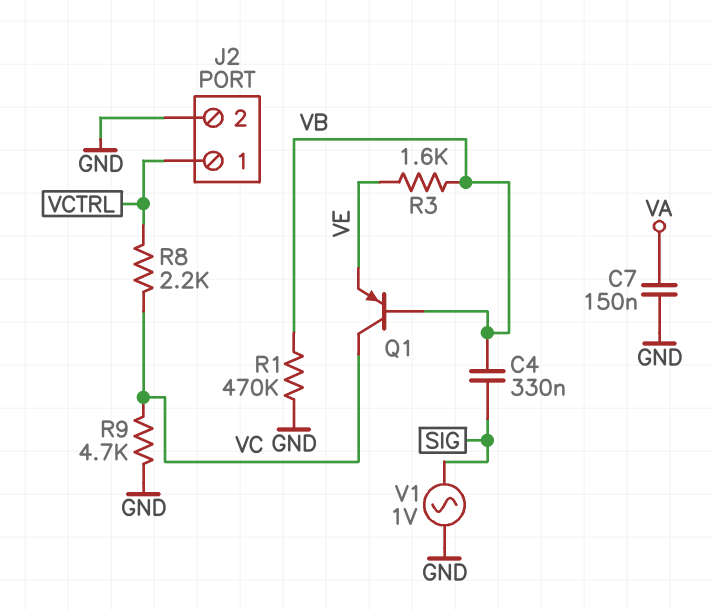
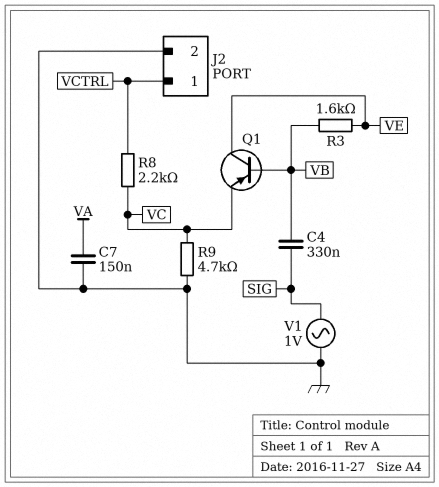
Q1: PNP (B VB, C VC, E VE) -> PNP (B VB, C VE, E VC)
R1: 470k (GND, VB) -> none

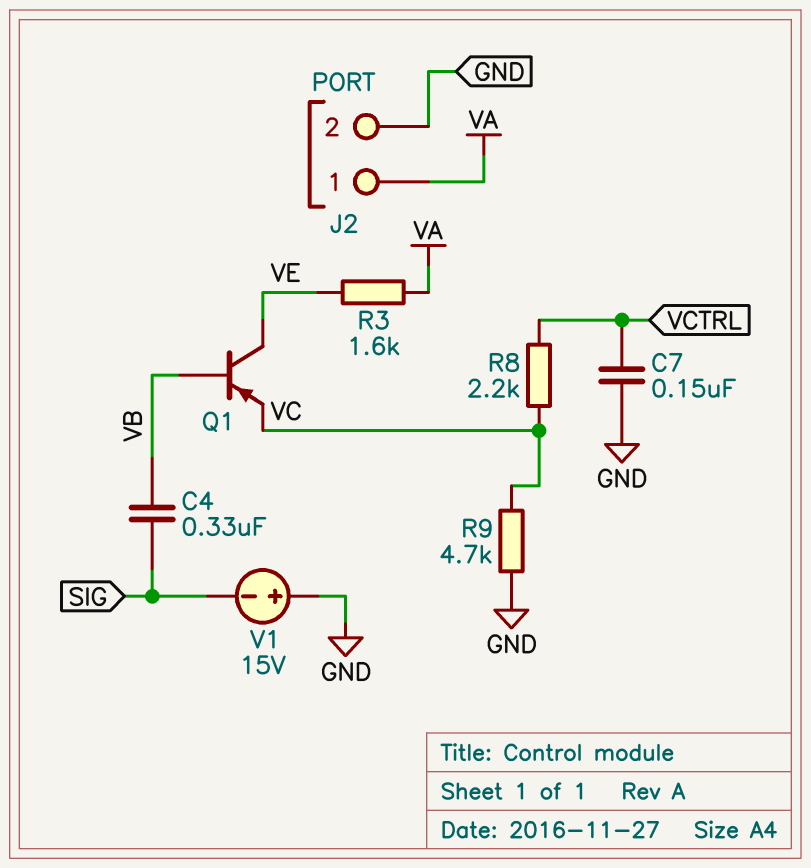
C7: 150nF (GND, VA) -> 150nF (GND, VCTRL)
J2 pin 1: VCTRL -> VA
R3: 1.6k (VB, VE) -> 1.6k (VA, VE)
V1: AC 1V (GND, SIG) -> 15V (plus GND, minus SIG)

